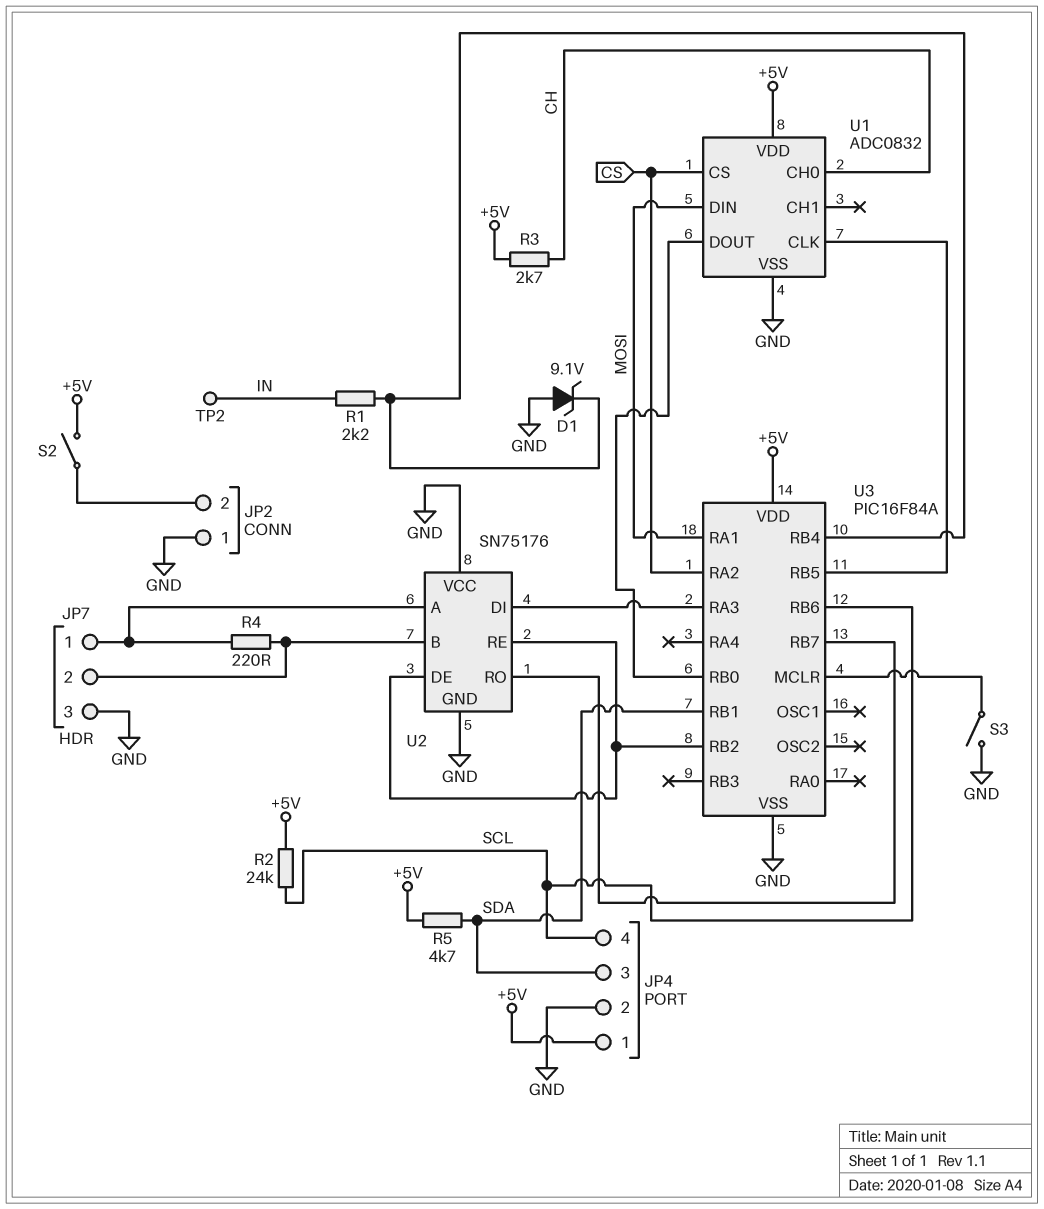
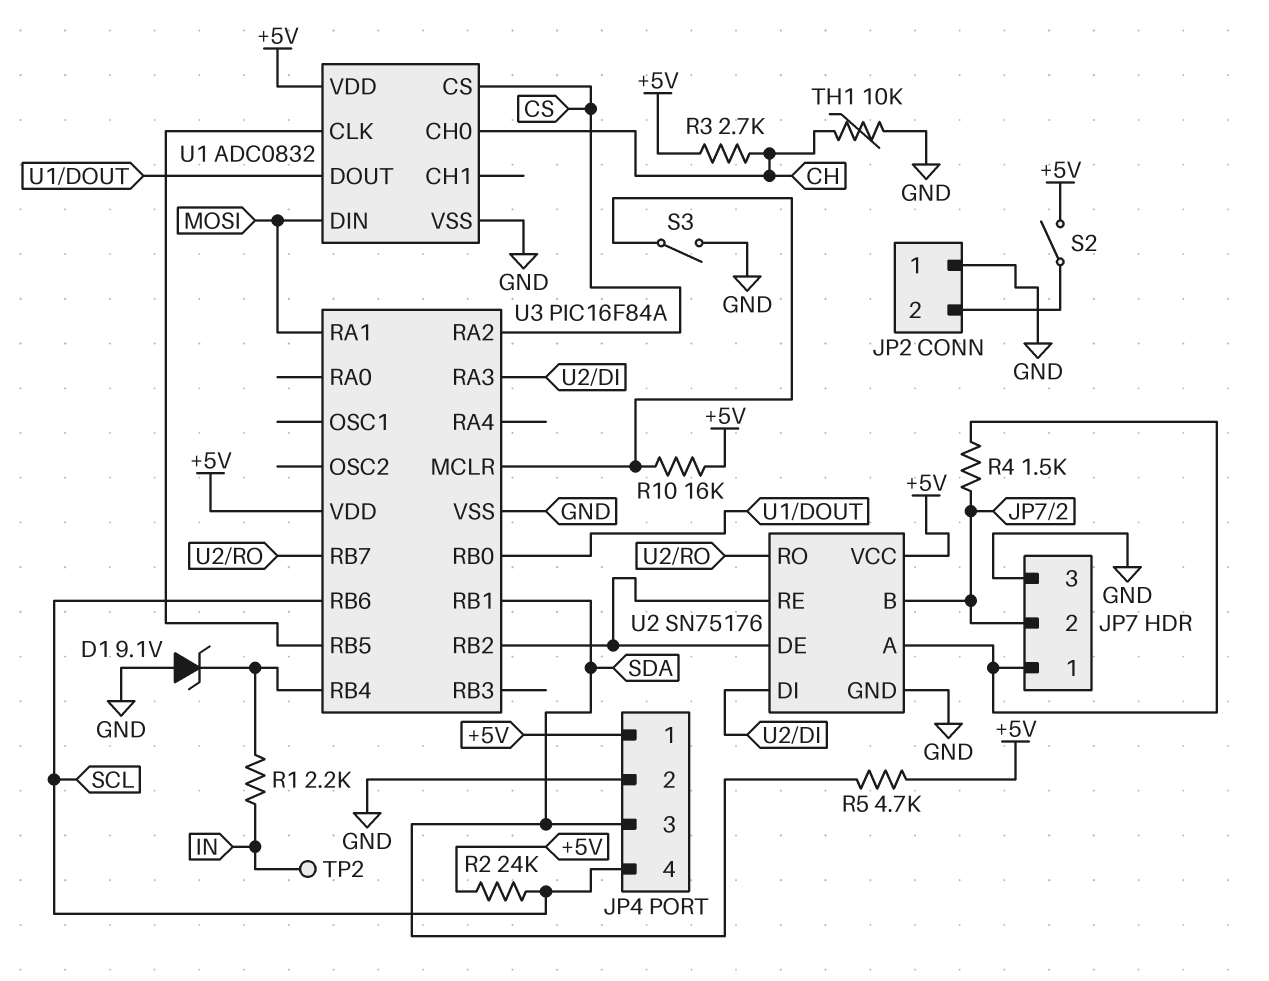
R4: 220 (JP7/1, JP7/2) -> 1.5k (JP7/1, JP7/2)
R10: none -> 16k (+5V, U3/MCLR)
TH1: none -> 10k (CH, GND)
U2 pin VCC: GND -> +5V

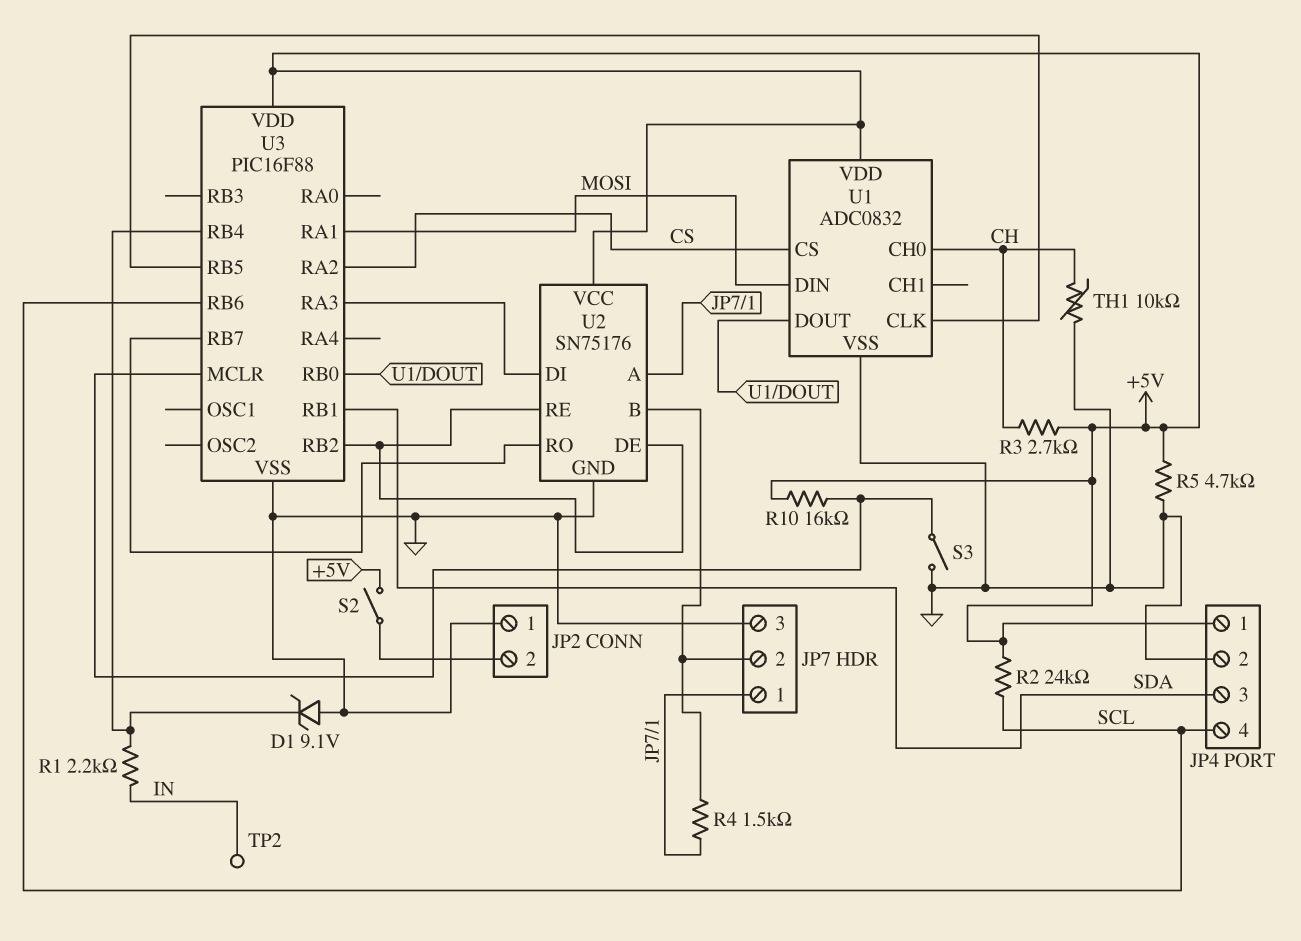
R5: 4.7k (+5V, SDA) -> 4.7k (+5V, GND)
U3: PIC16F84A -> PIC16F88

